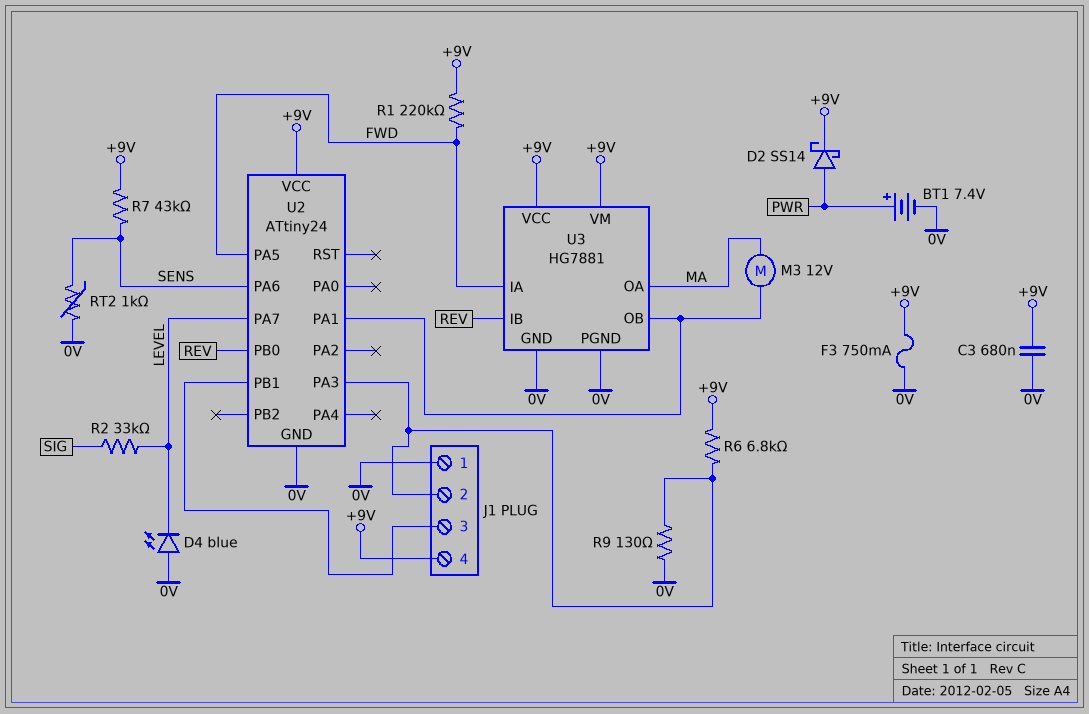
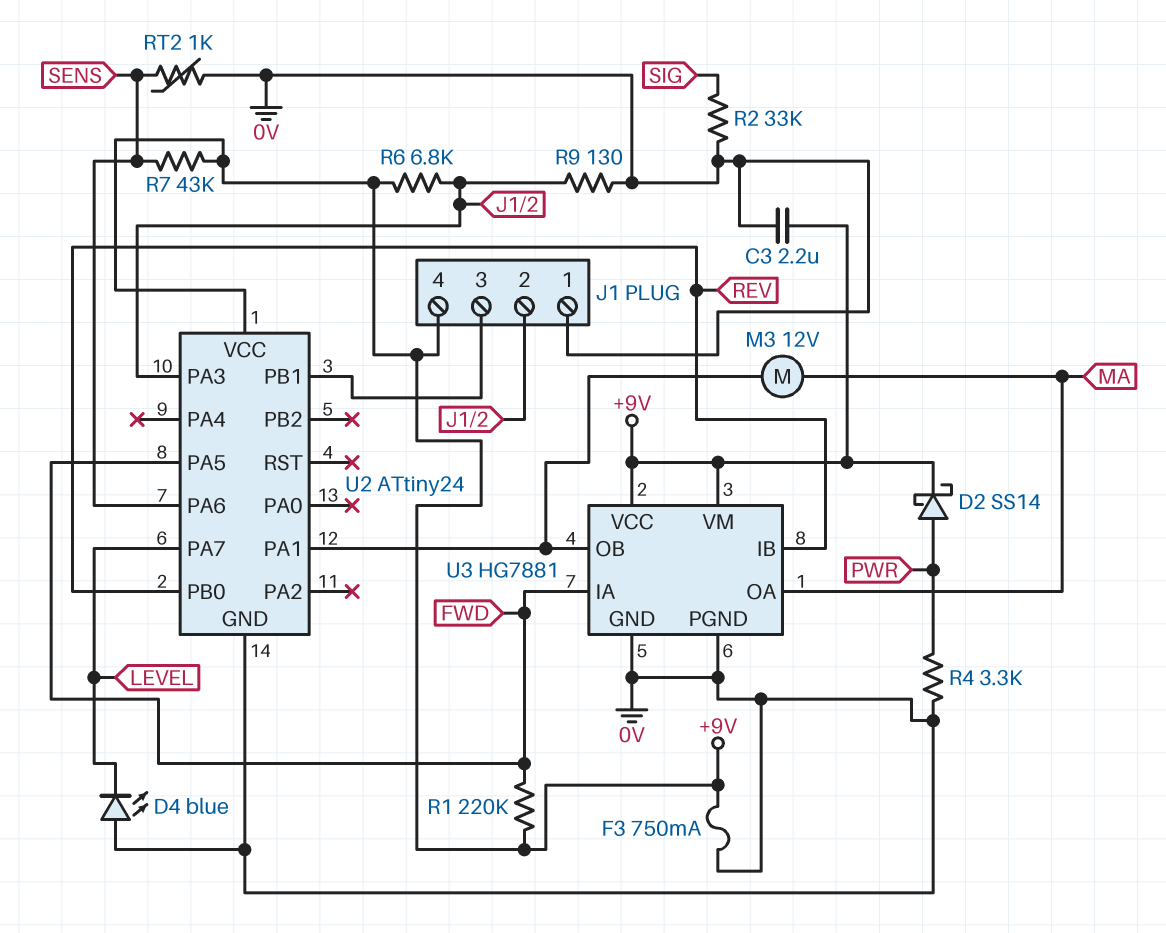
BT1: 7.4V (plus PWR, minus 0V) -> none
C3: 680nF (+9V, 0V) -> 2.2uF (+9V, 0V)
R2: 33k (LEVEL, SIG) -> 33k (0V, SIG)
R4: none -> 3.3k (0V, PWR)

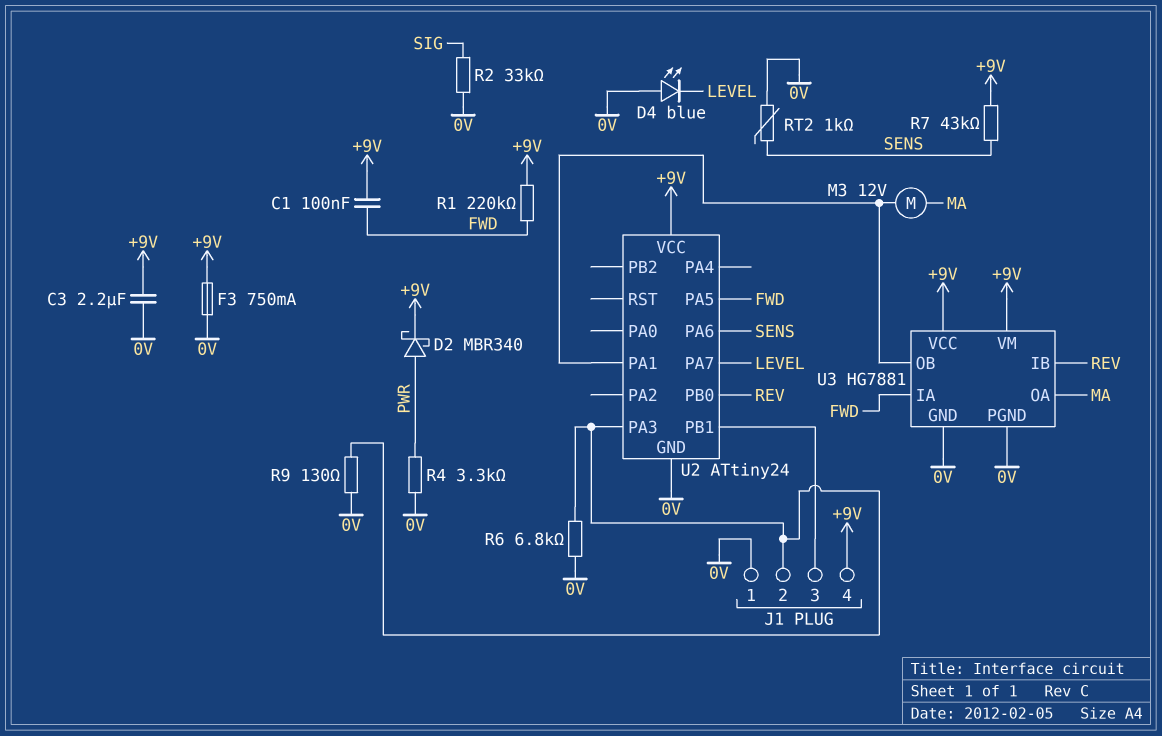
C1: none -> 100nF (+9V, FWD)
D2: schottky SS14 (A PWR, K +9V) -> schottky MBR340 (A PWR, K +9V)
R6: 6.8k (+9V, J1/2) -> 6.8k (0V, J1/2)

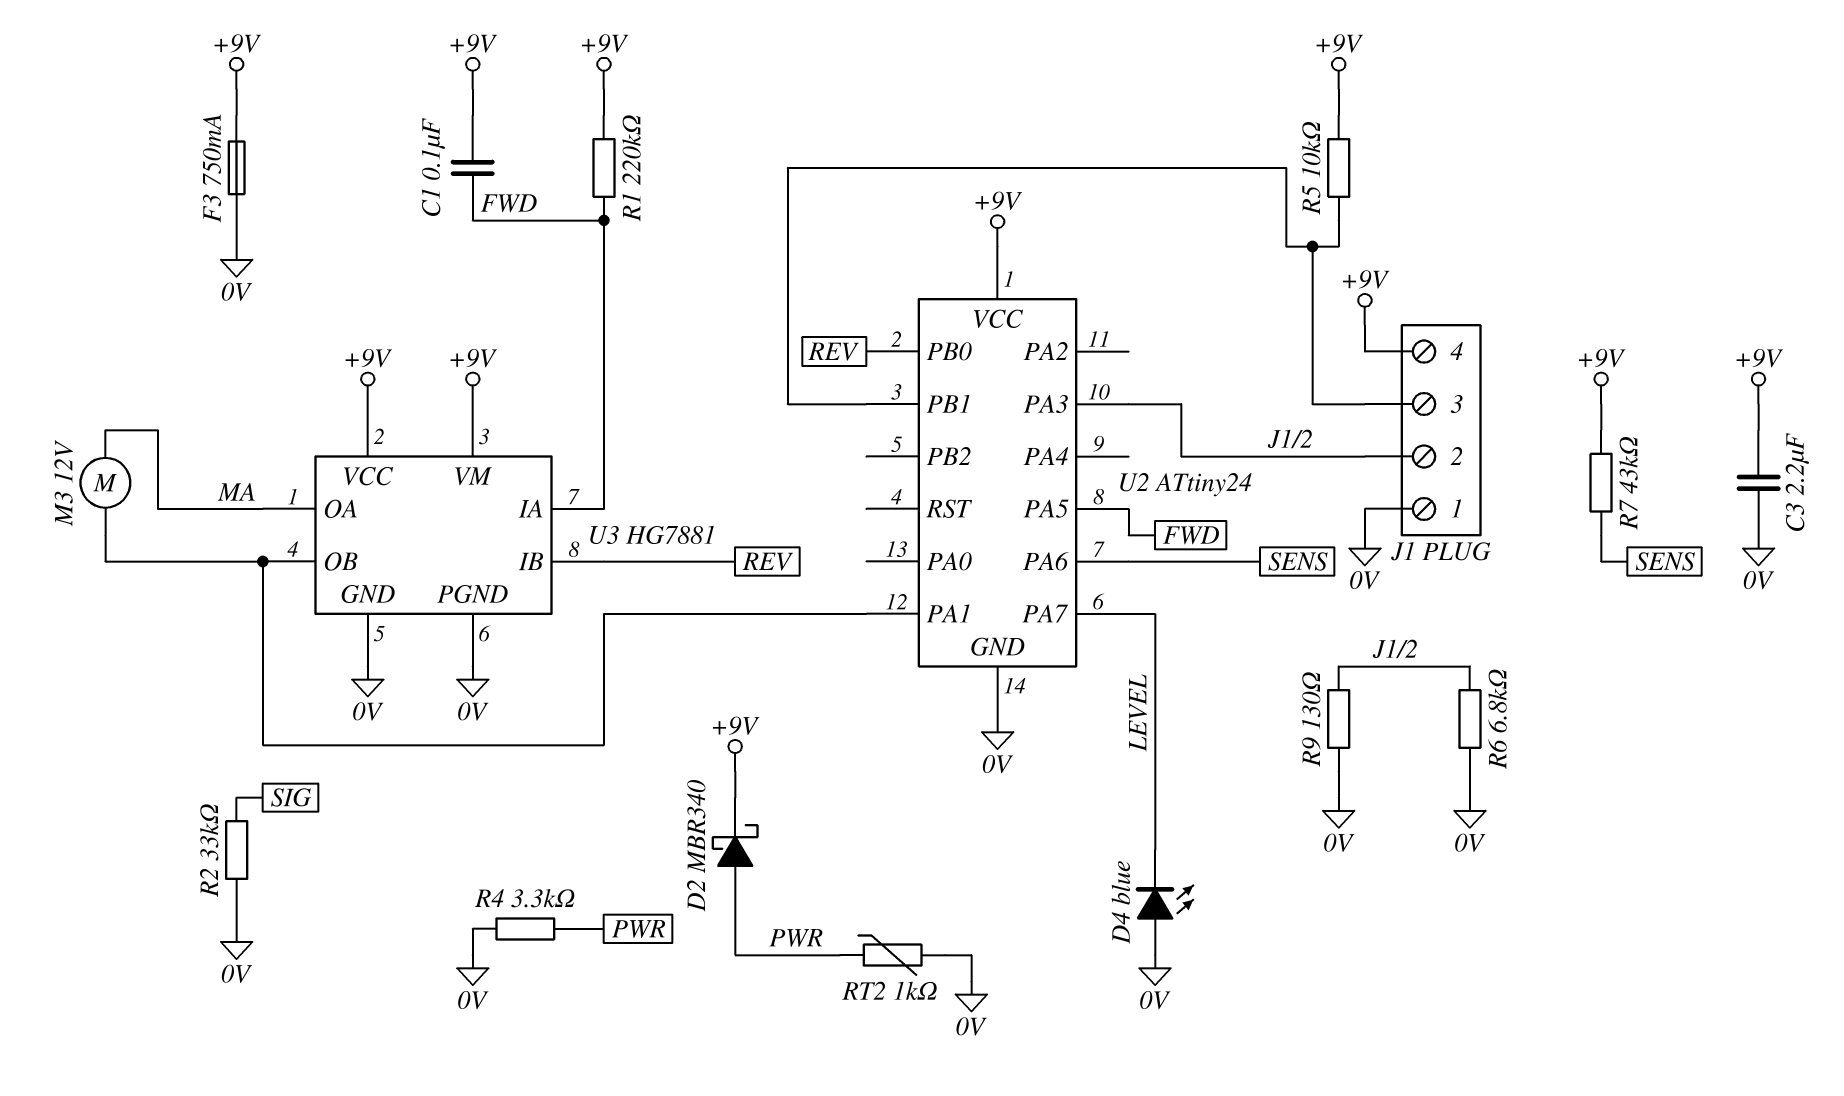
R5: none -> 10k (+9V, J1/3)
RT2: 1k (0V, SENS) -> 1k (0V, PWR)

